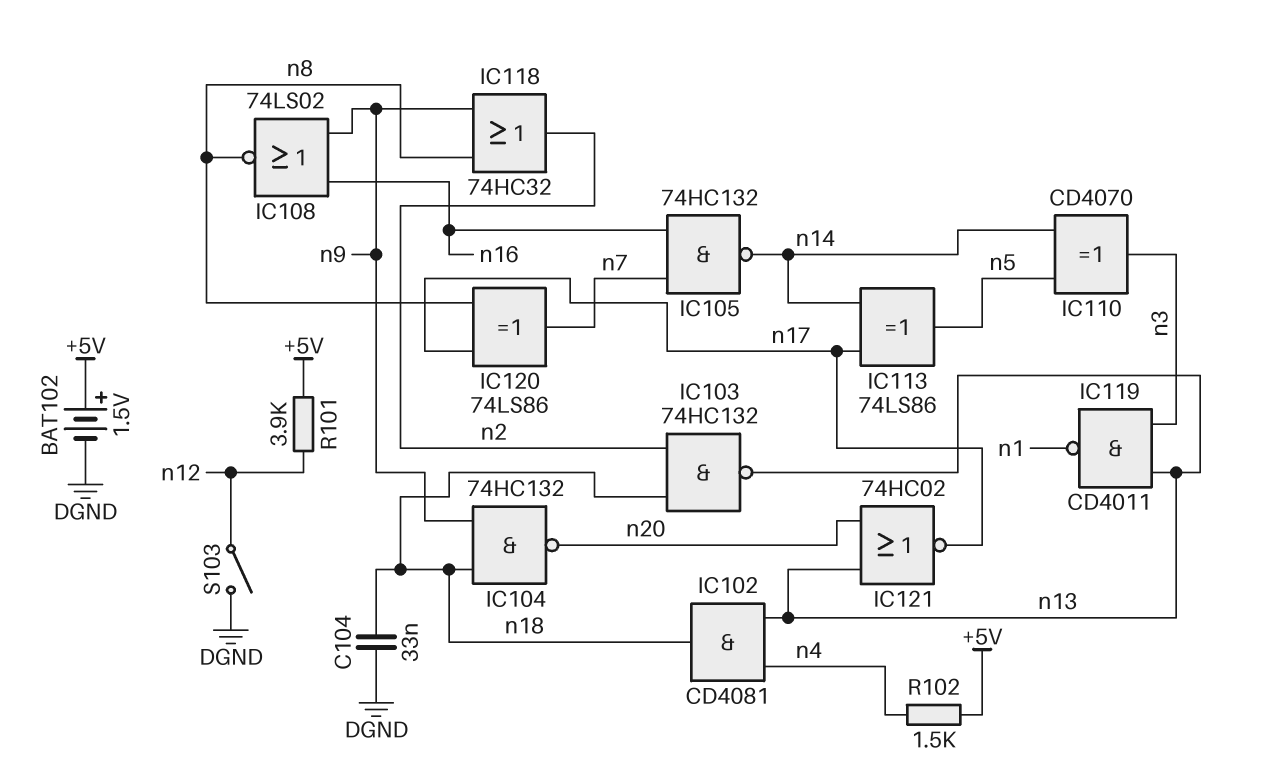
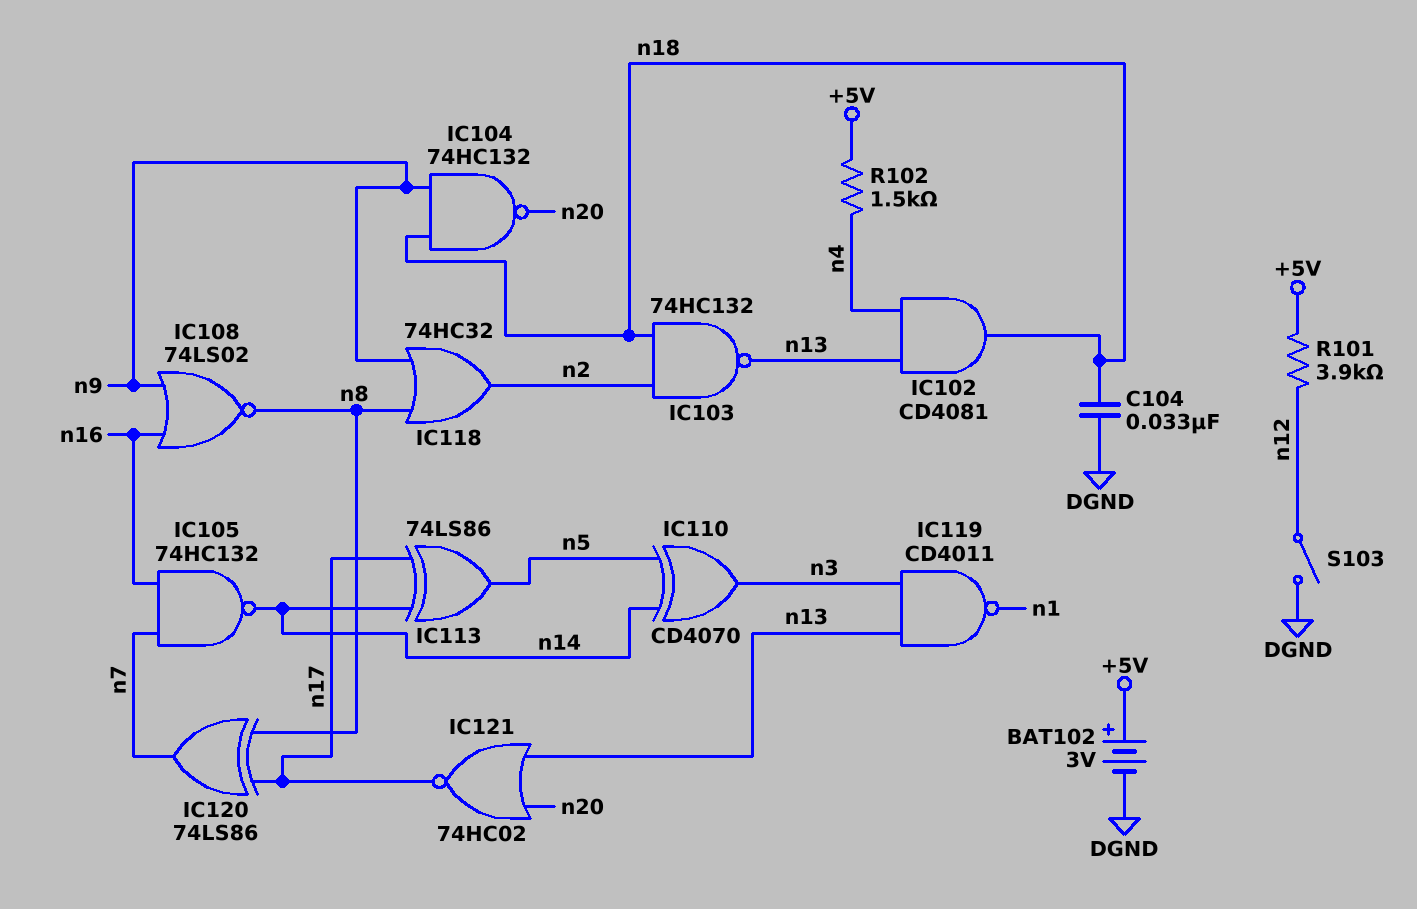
BAT102: 1.5V (plus +5V, minus DGND) -> 3V (plus +5V, minus DGND)

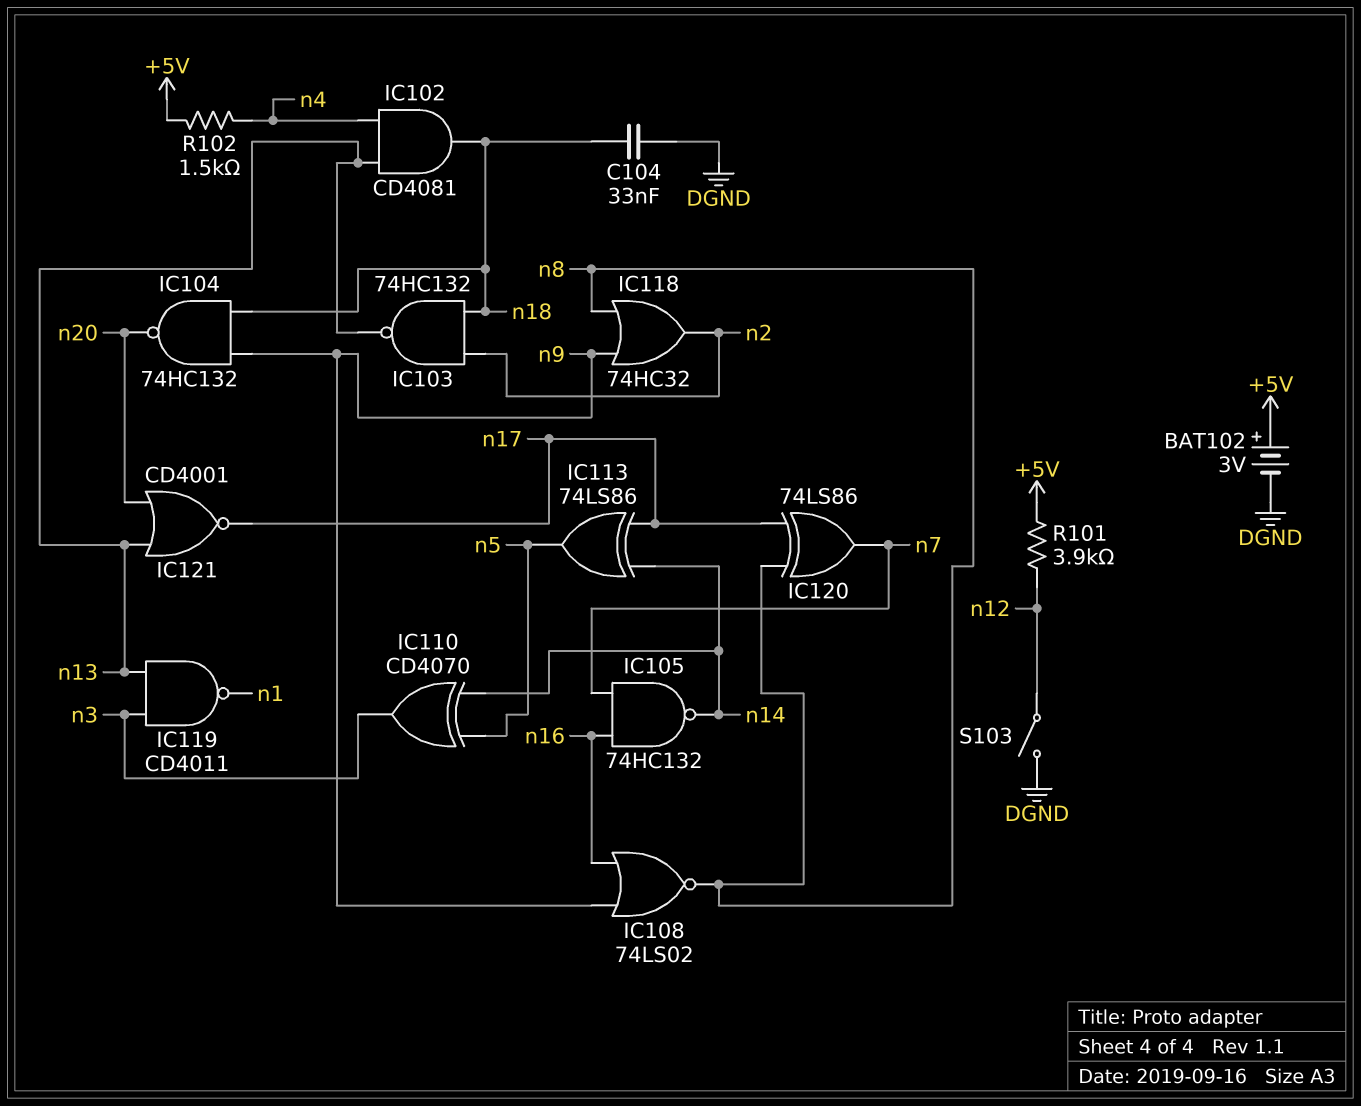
IC121: NOR 74HC02 (in n13, in n20, out n17) -> NOR CD4001 (in n13, in n20, out n17)

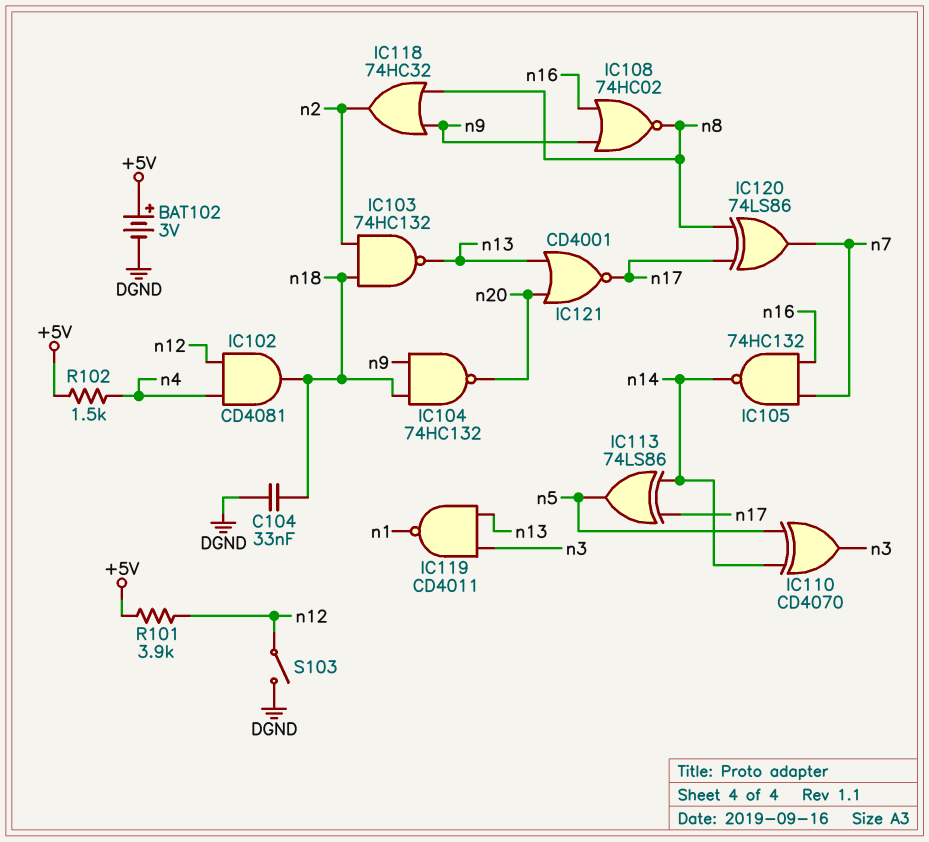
IC102: AND CD4081 (in n4, in n13, out n18) -> AND CD4081 (in n4, in n12, out n18)
IC108: NOR 74LS02 (in n9, in n16, out n8) -> NOR 74HC02 (in n9, in n16, out n8)

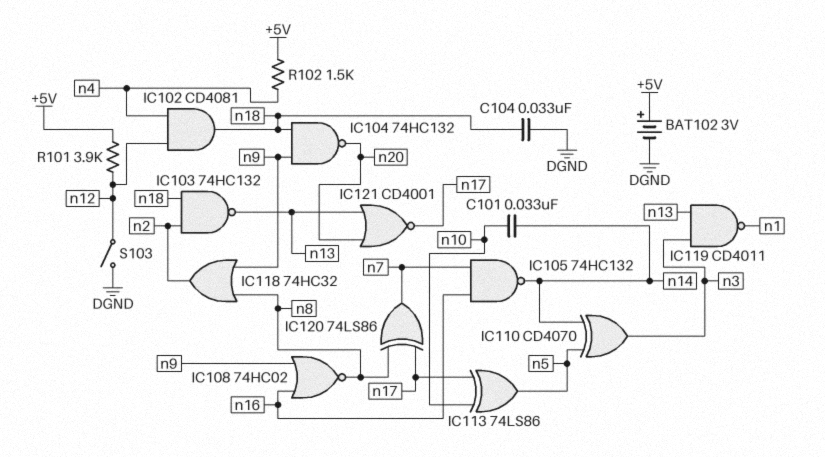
C101: none -> 33nF (n10, n14)
IC113: XOR 74LS86 (in n14, in n17, out n5) -> XOR 74LS86 (in n10, in n17, out n5)

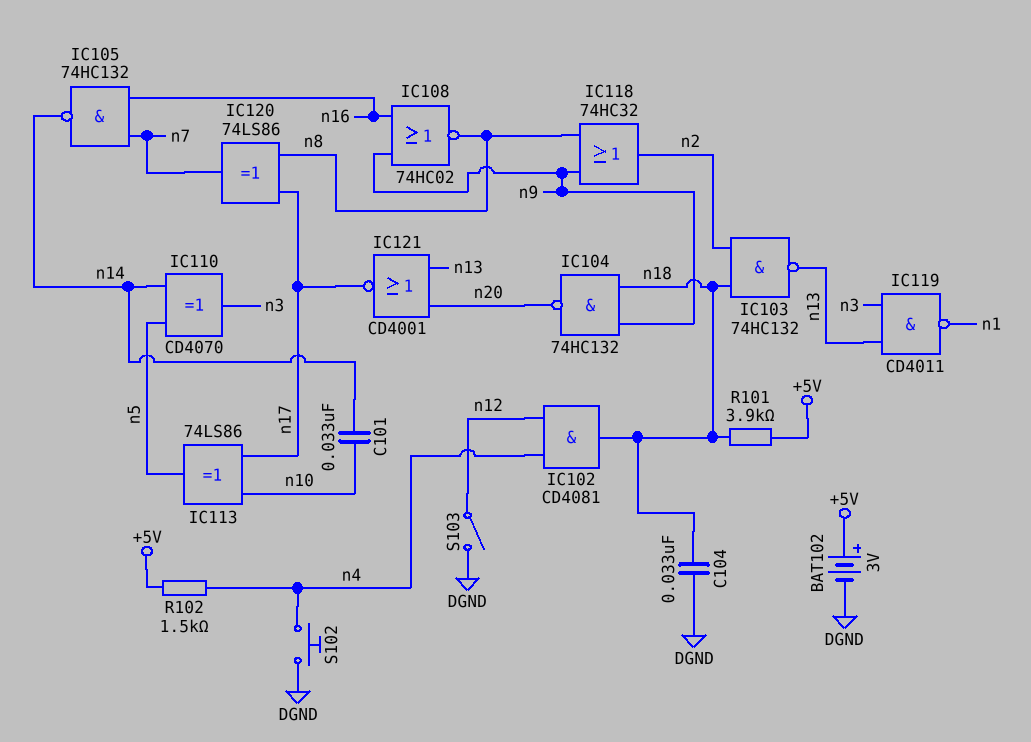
R101: 3.9k (+5V, n12) -> 3.9k (+5V, n18)
S102: none -> button (DGND, n4)

